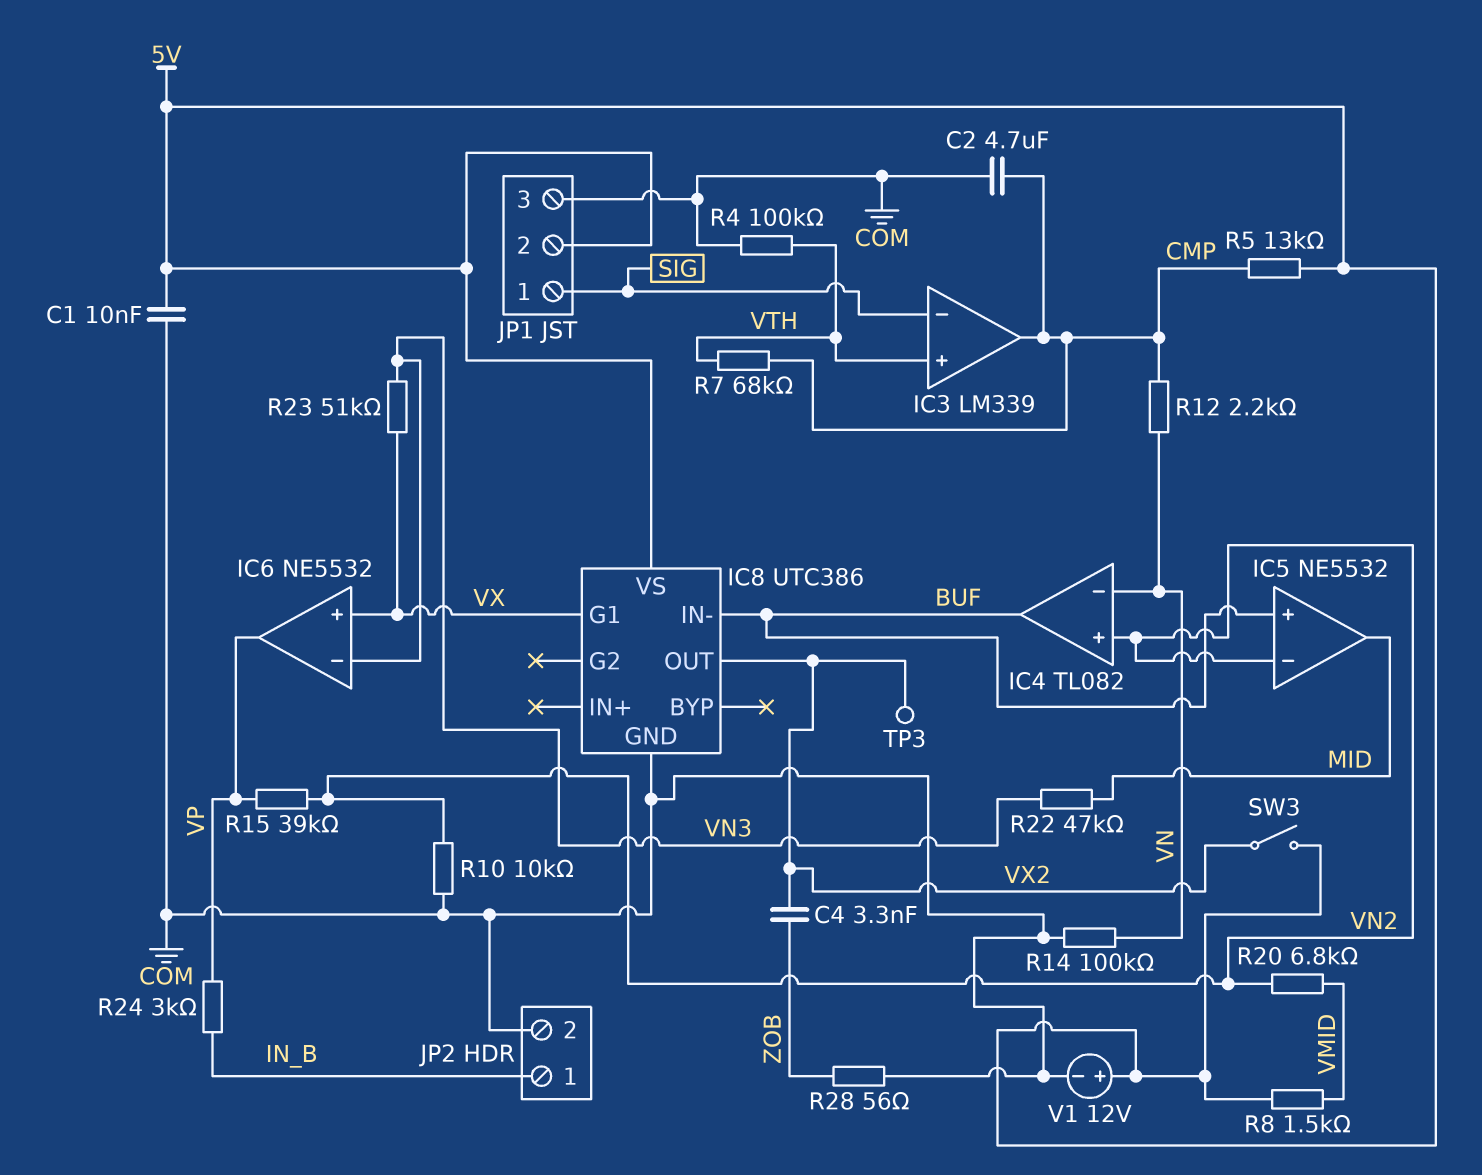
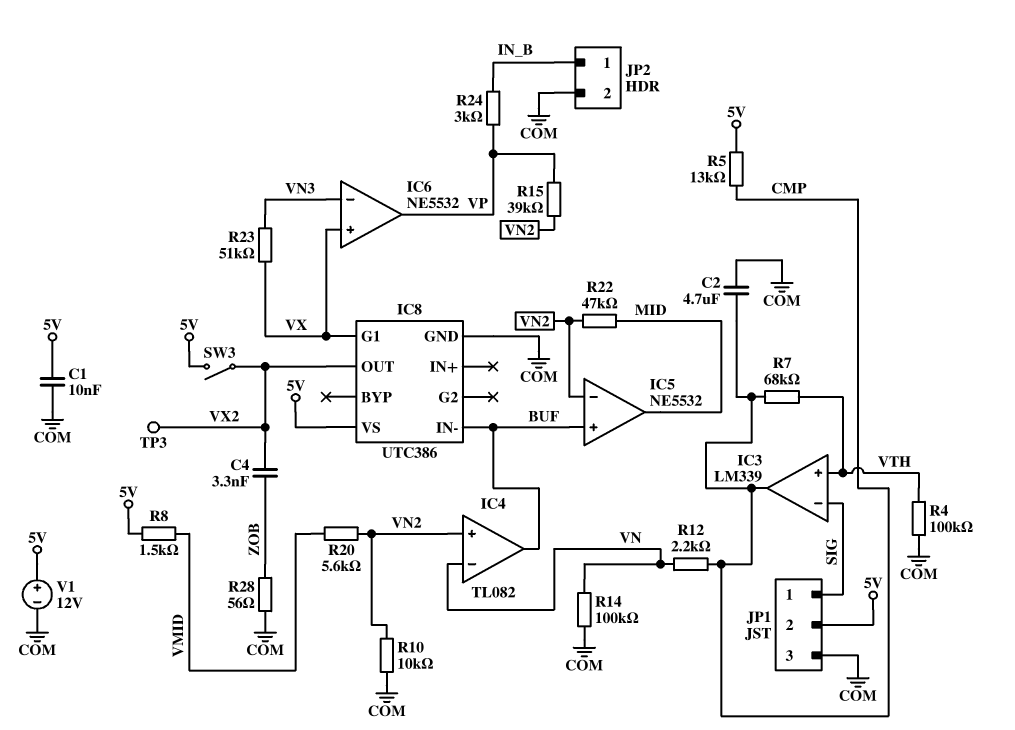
R20: 6.8k (VMID, VN2) -> 5.6k (VMID, VN2)
R22: 47k (MID, VN3) -> 47k (MID, VN2)

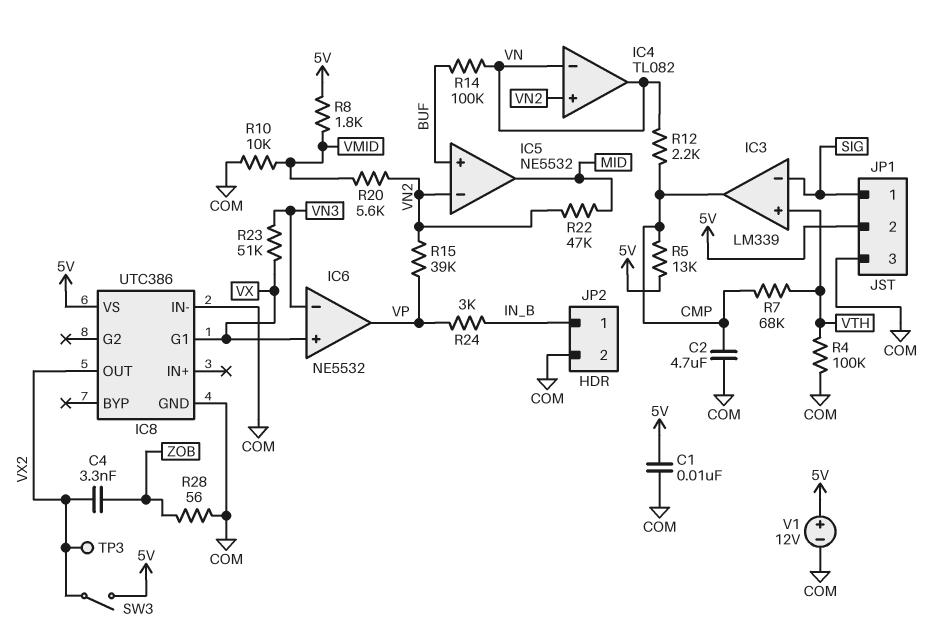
IC4 pin out: BUF -> VN
IC8 pin IN-: BUF -> COM
R8: 1.5k (5V, VMID) -> 1.8k (5V, VMID)
R10: 10k (COM, VN2) -> 10k (COM, VMID)
R14: 100k (COM, VN) -> 100k (BUF, VN)

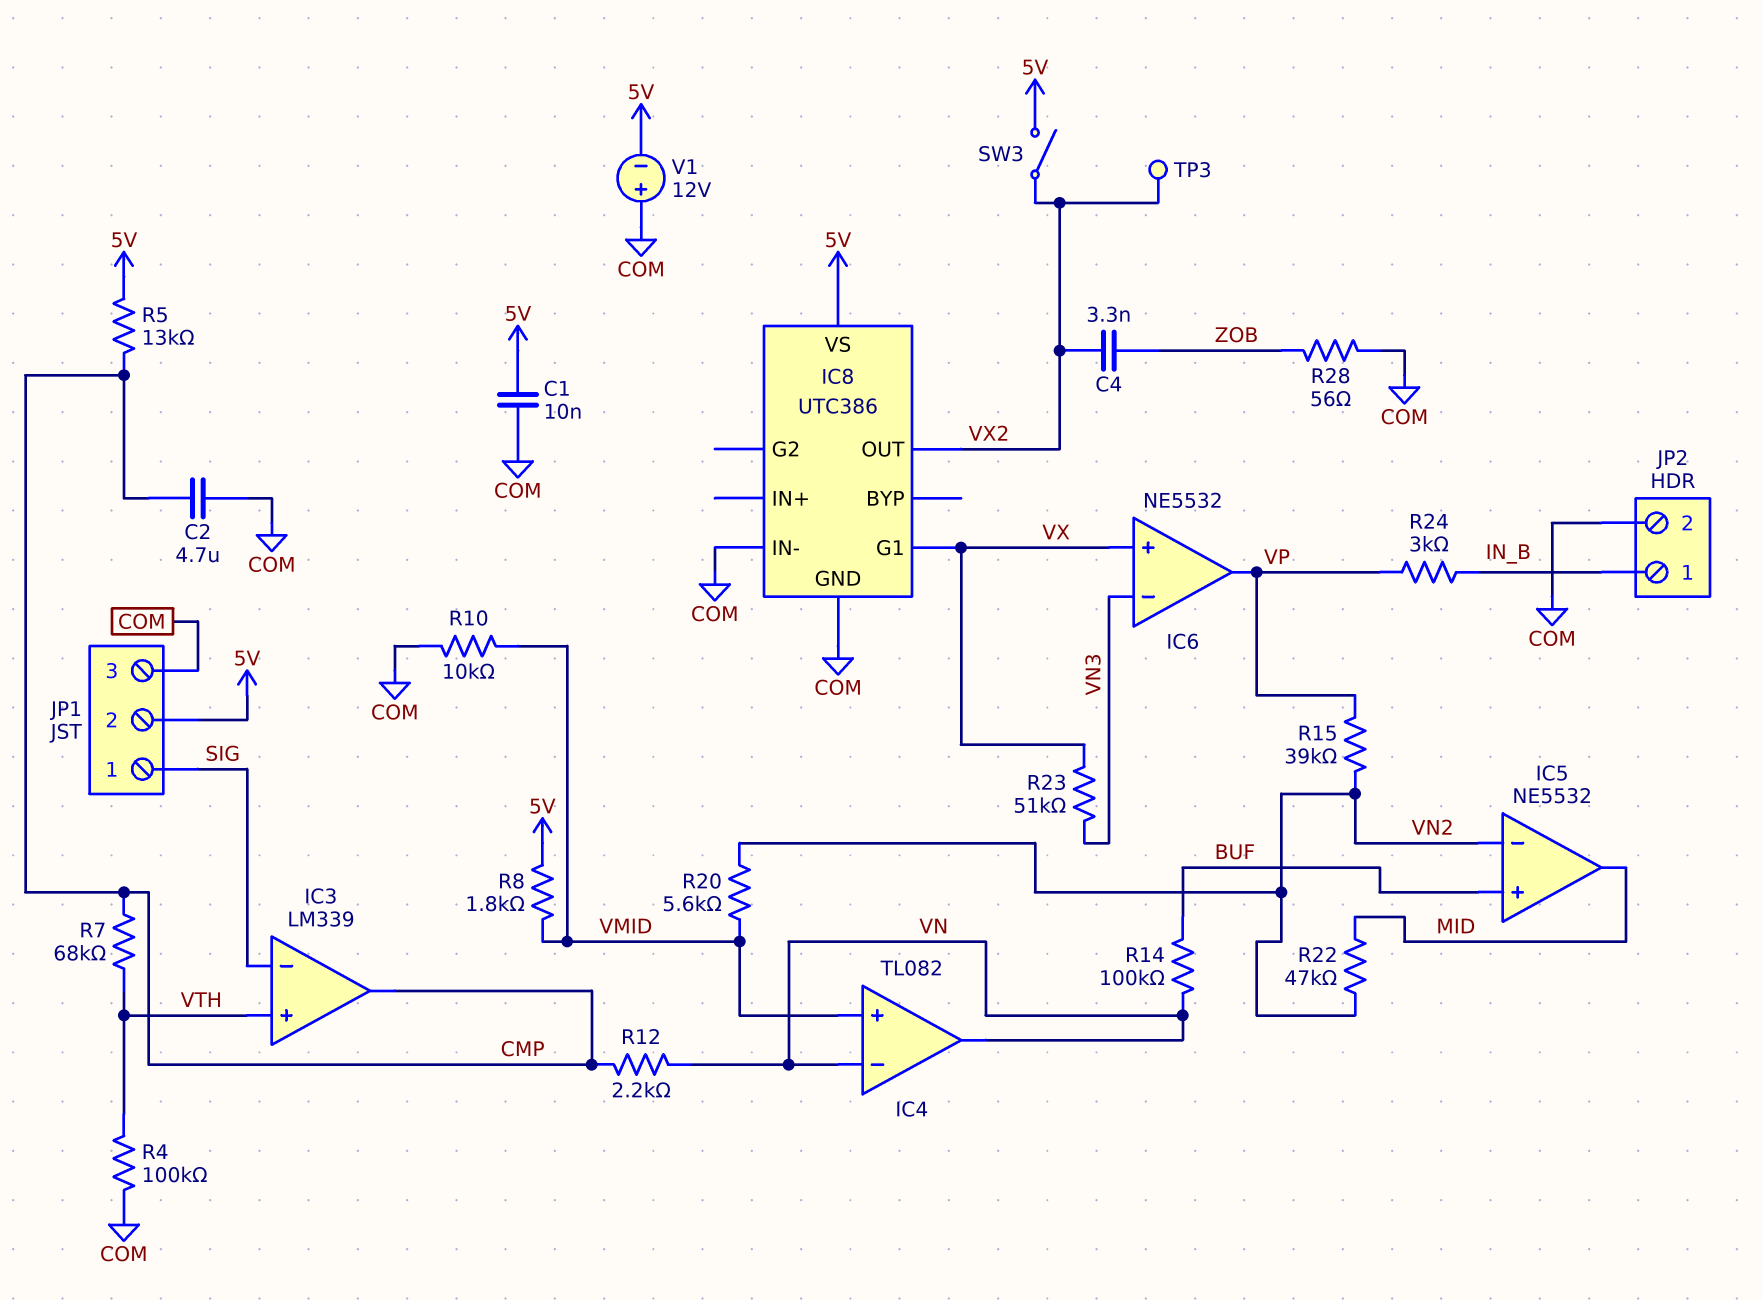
IC4 pin in+: VN2 -> VMID
V1: 12V (plus 5V, minus COM) -> 12V (plus COM, minus 5V)

